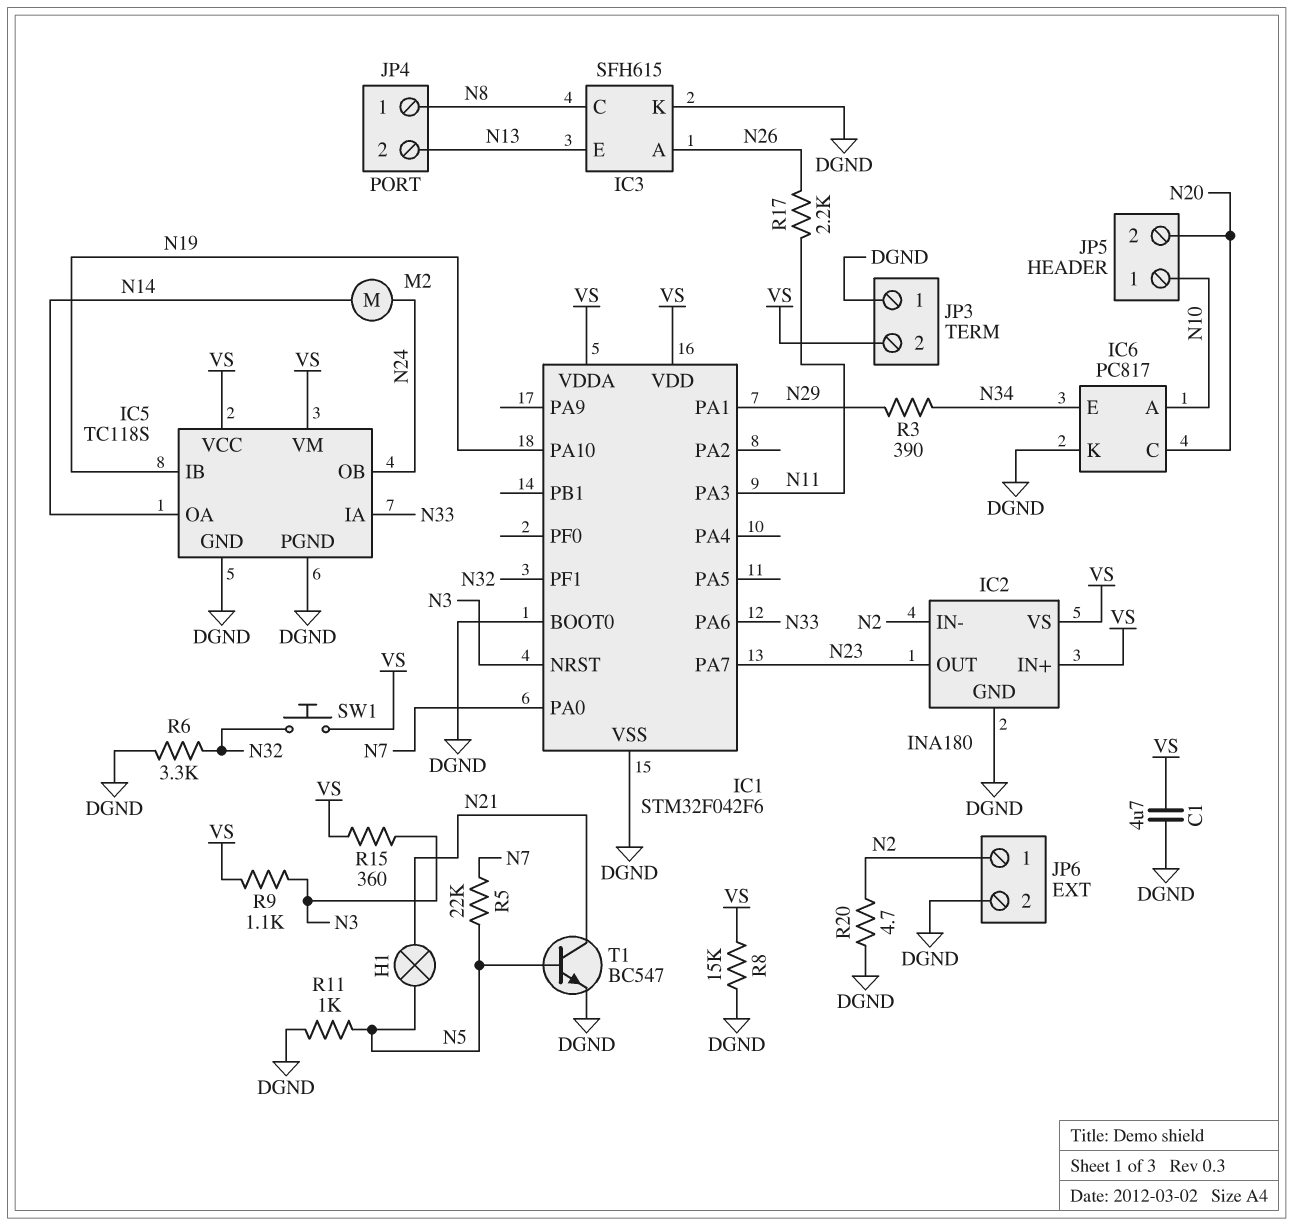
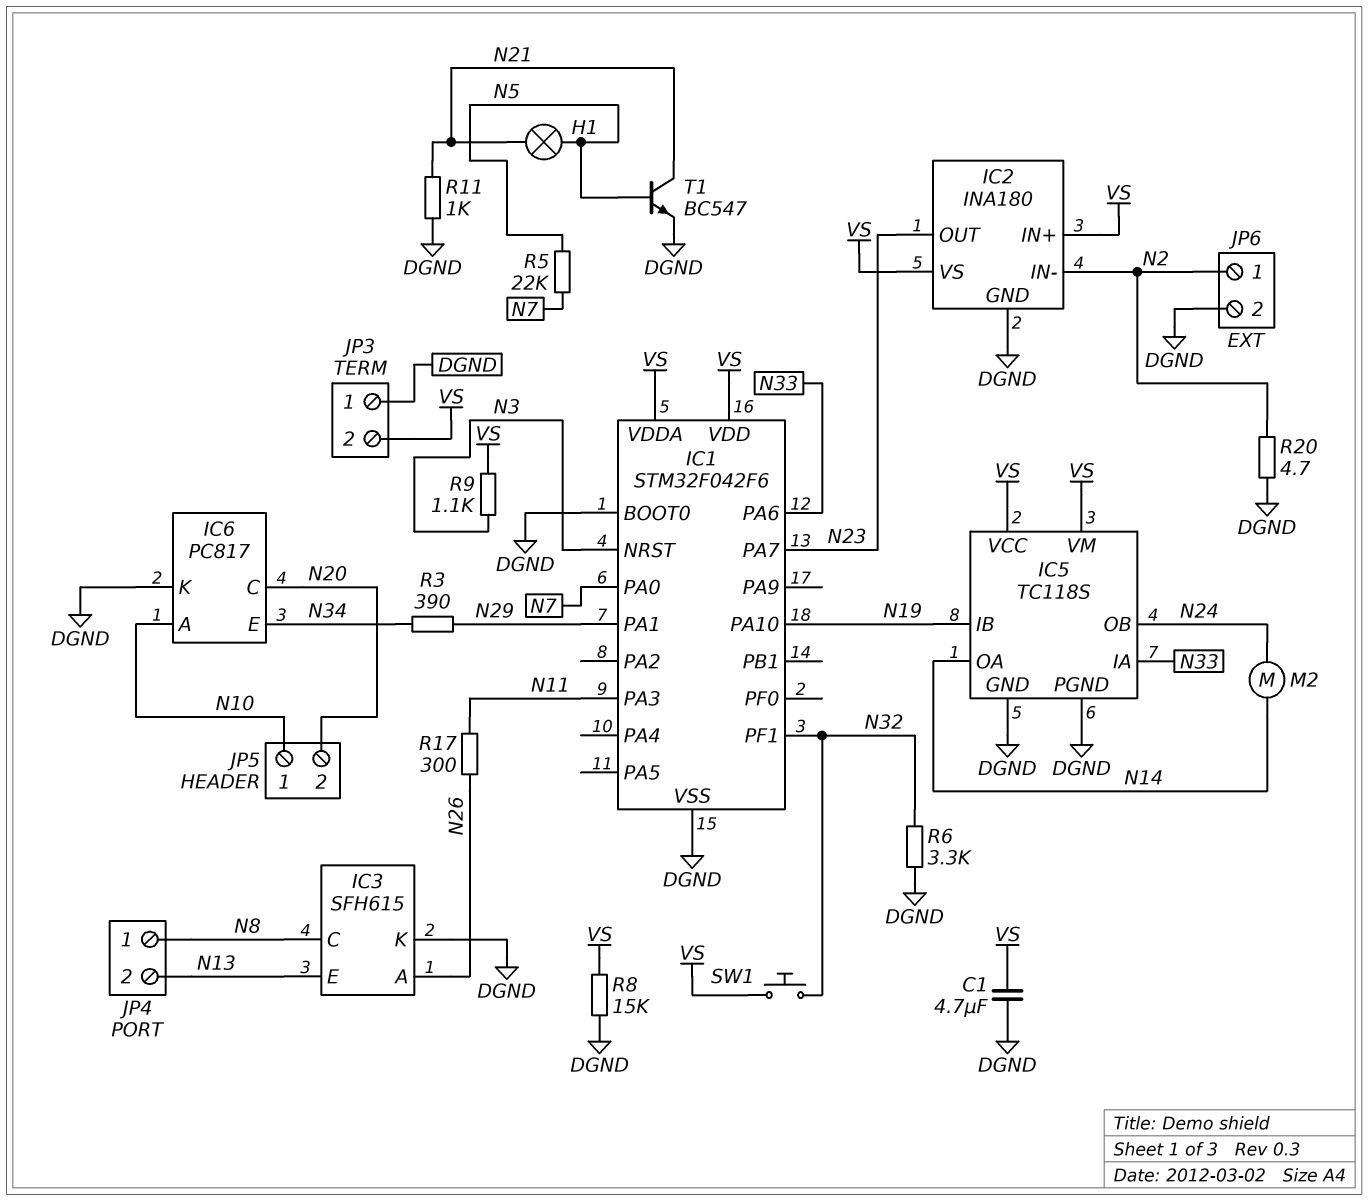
R11: 1k (DGND, N5) -> 1k (DGND, N21)
R15: 360 (N3, VS) -> none
R17: 2.2k (N11, N26) -> 300 (N11, N26)

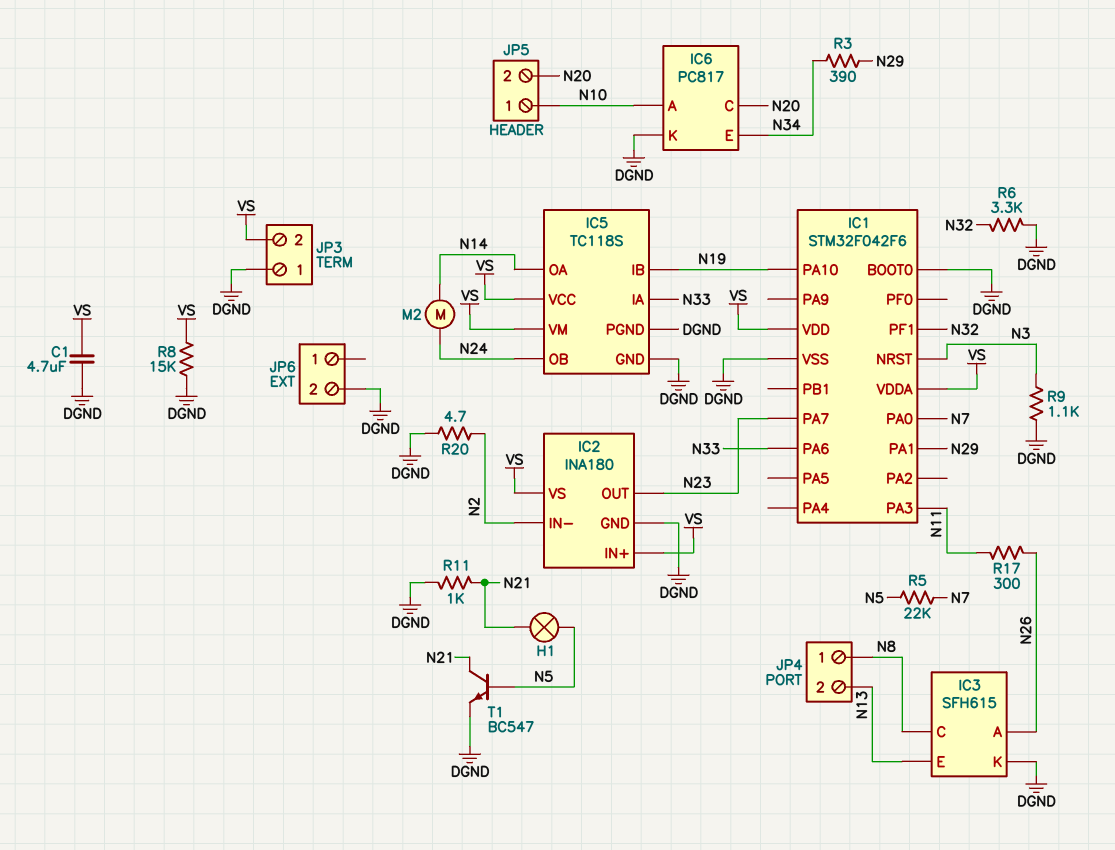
JP6 pin 1: N2 -> none
R9: 1.1k (N3, VS) -> 1.1k (DGND, N3)
SW1: button (N32, VS) -> none

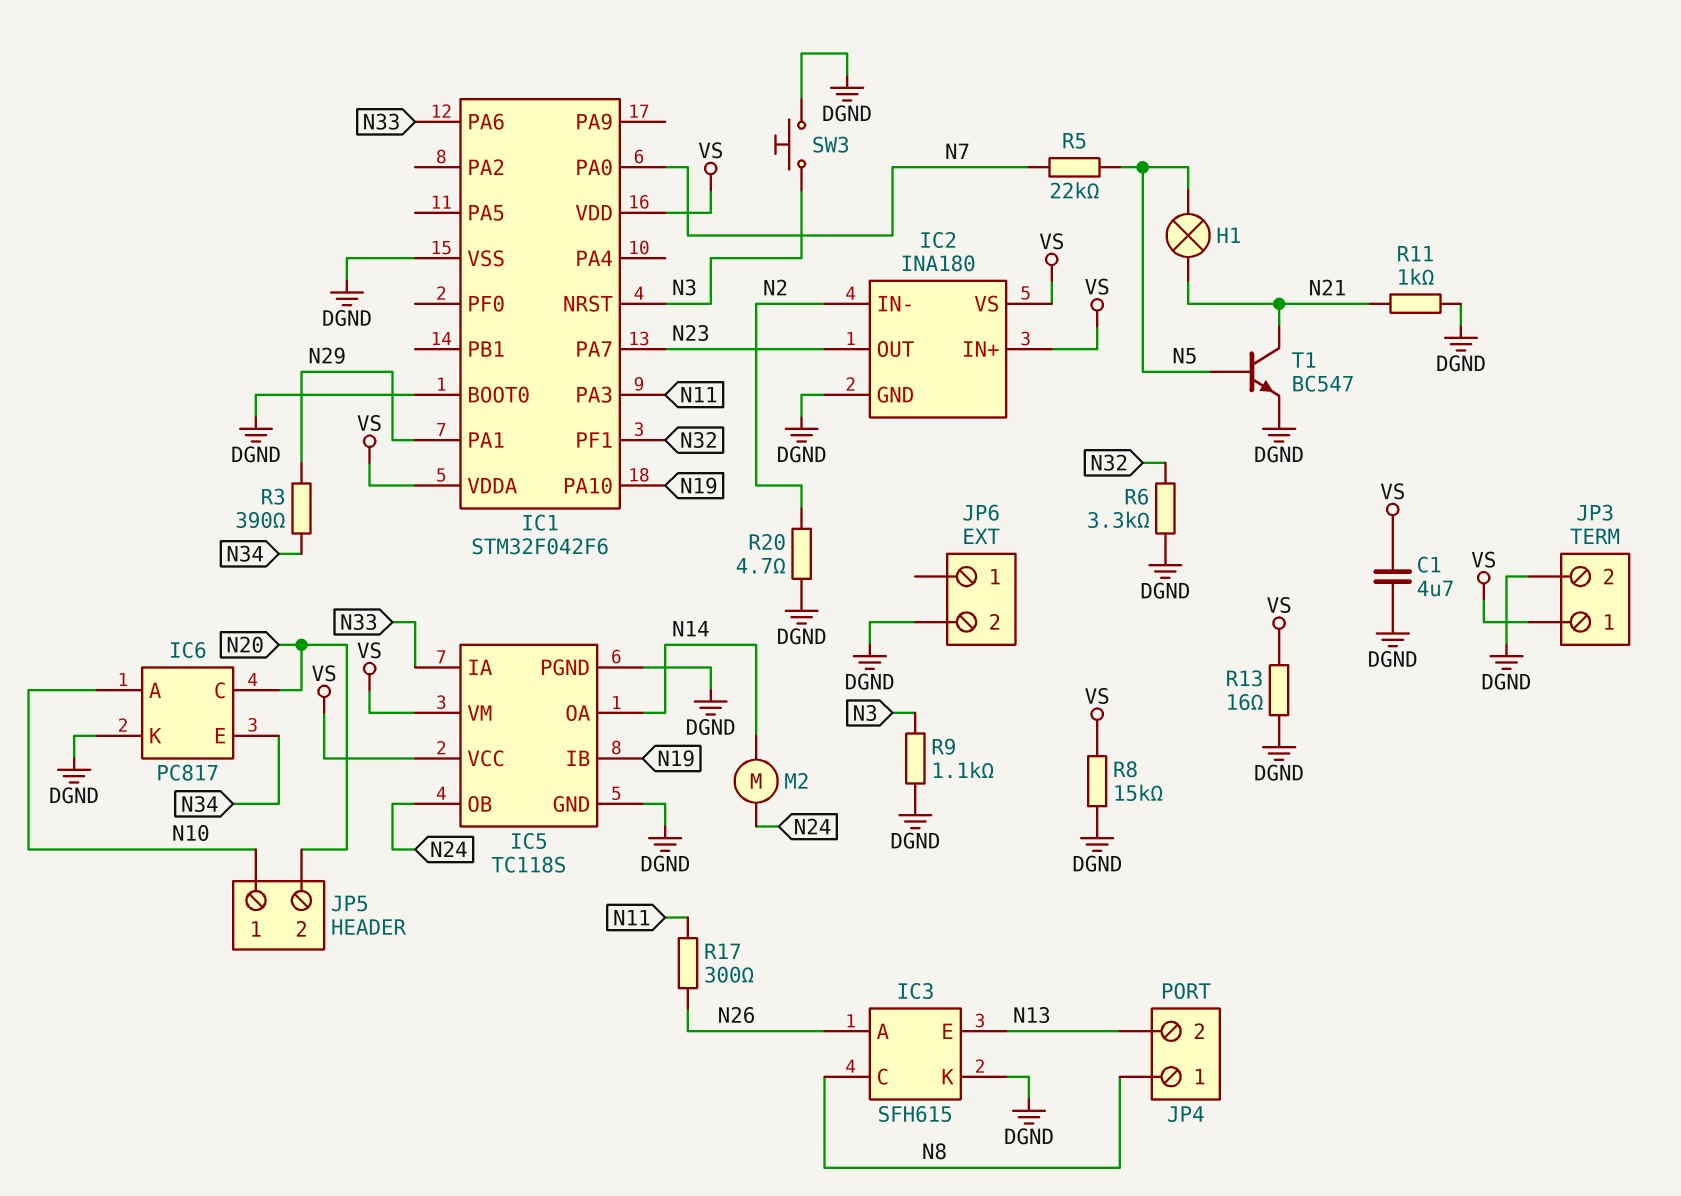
JP3 pin 1: DGND -> VS
JP3 pin 2: VS -> DGND
R13: none -> 16 (DGND, VS)
SW3: none -> button (DGND, N3)

